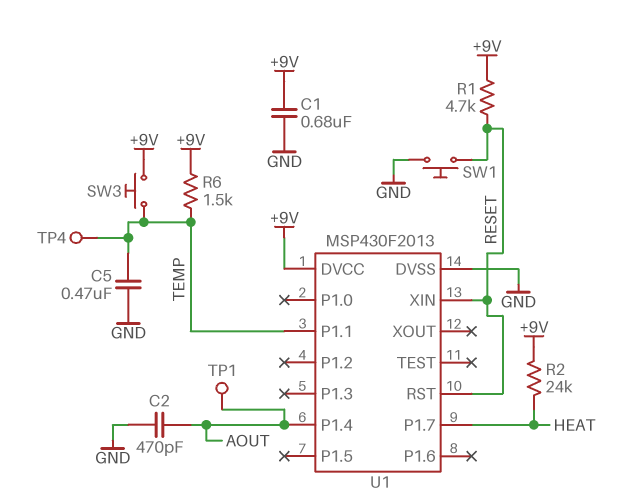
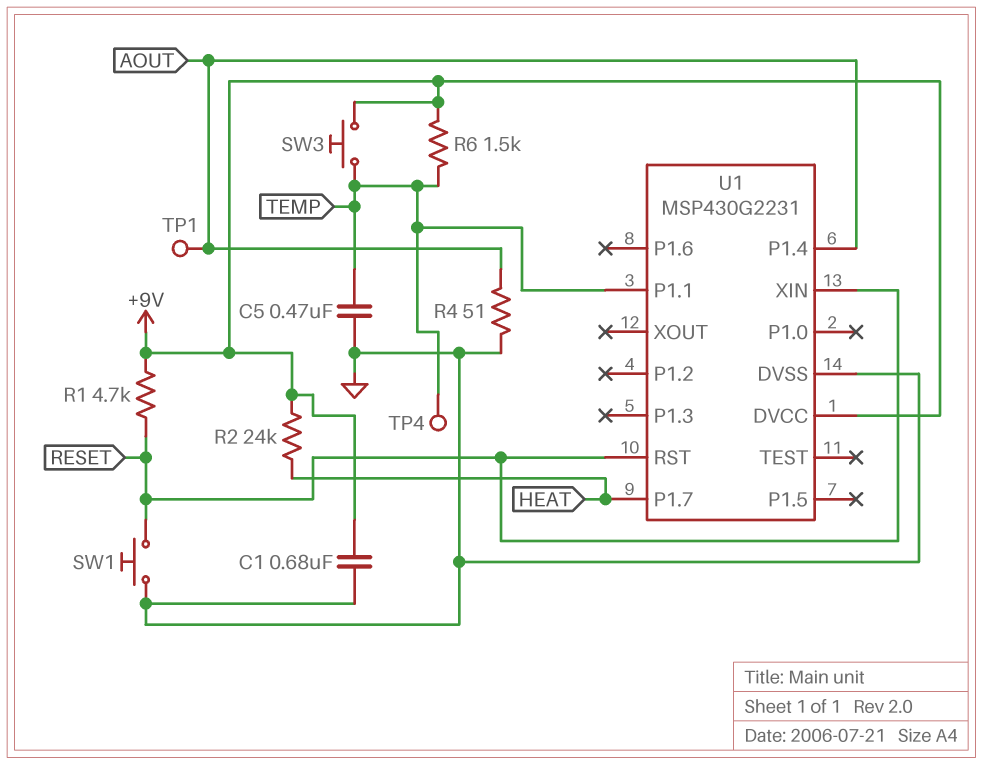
C2: 470pF (AOUT, GND) -> none
R4: none -> 51 (AOUT, GND)
U1: MSP430F2013 -> MSP430G2231

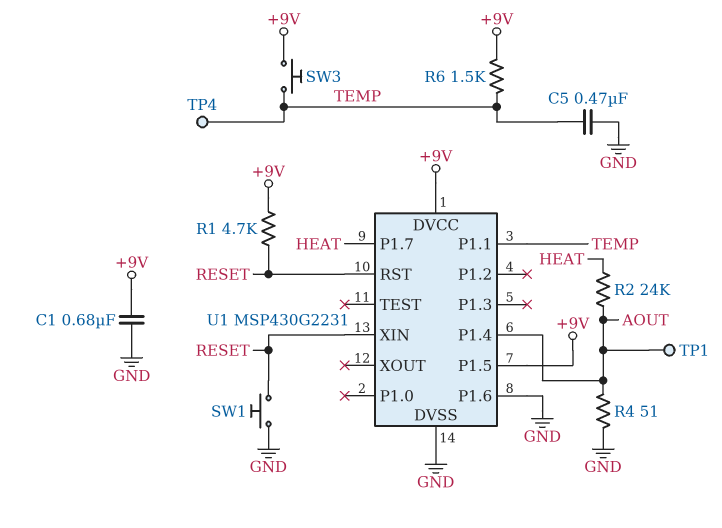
R2: 24k (+9V, HEAT) -> 24k (AOUT, HEAT)
U1 pin P1.5: none -> +9V
U1 pin P1.6: none -> GND

